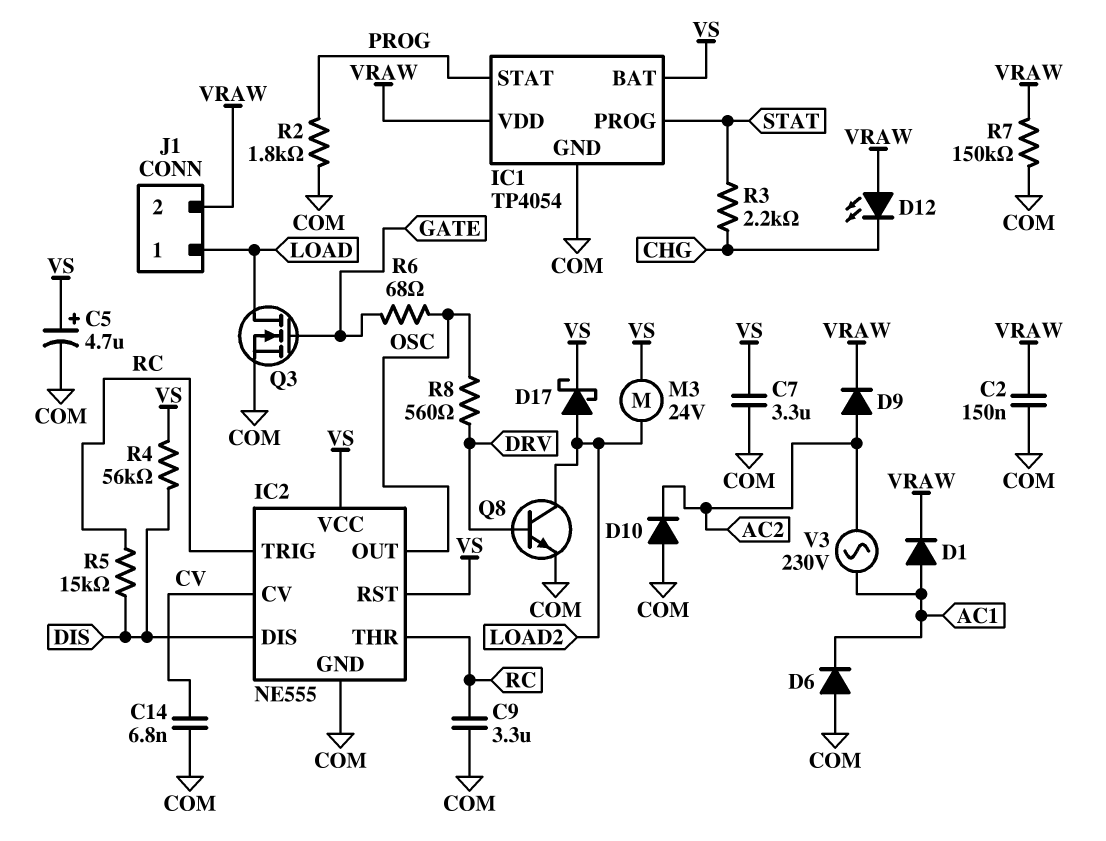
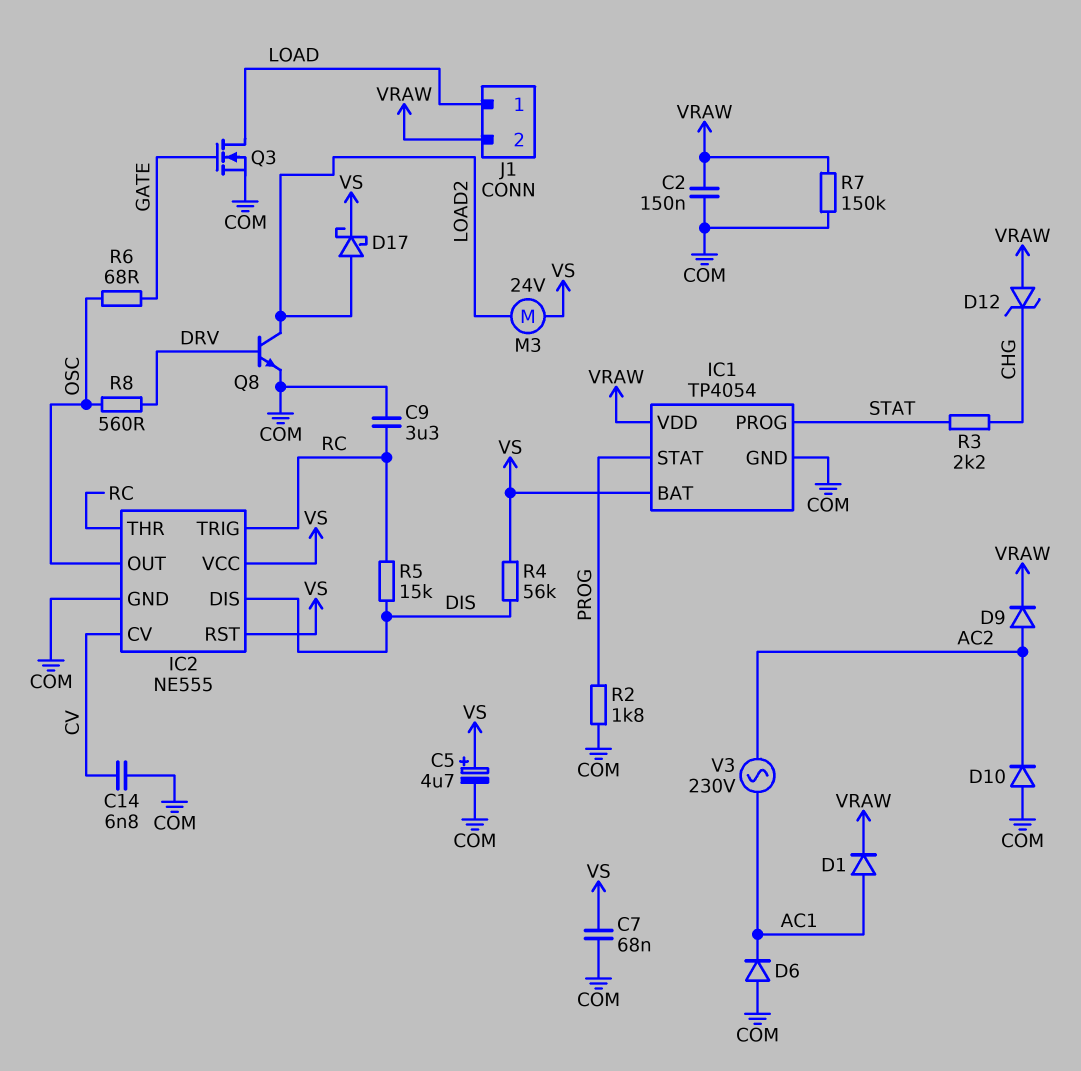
C7: 3.3uF (COM, VS) -> 68nF (COM, VS)
D12: LED (A VRAW, K CHG) -> zener (A VRAW, K CHG)

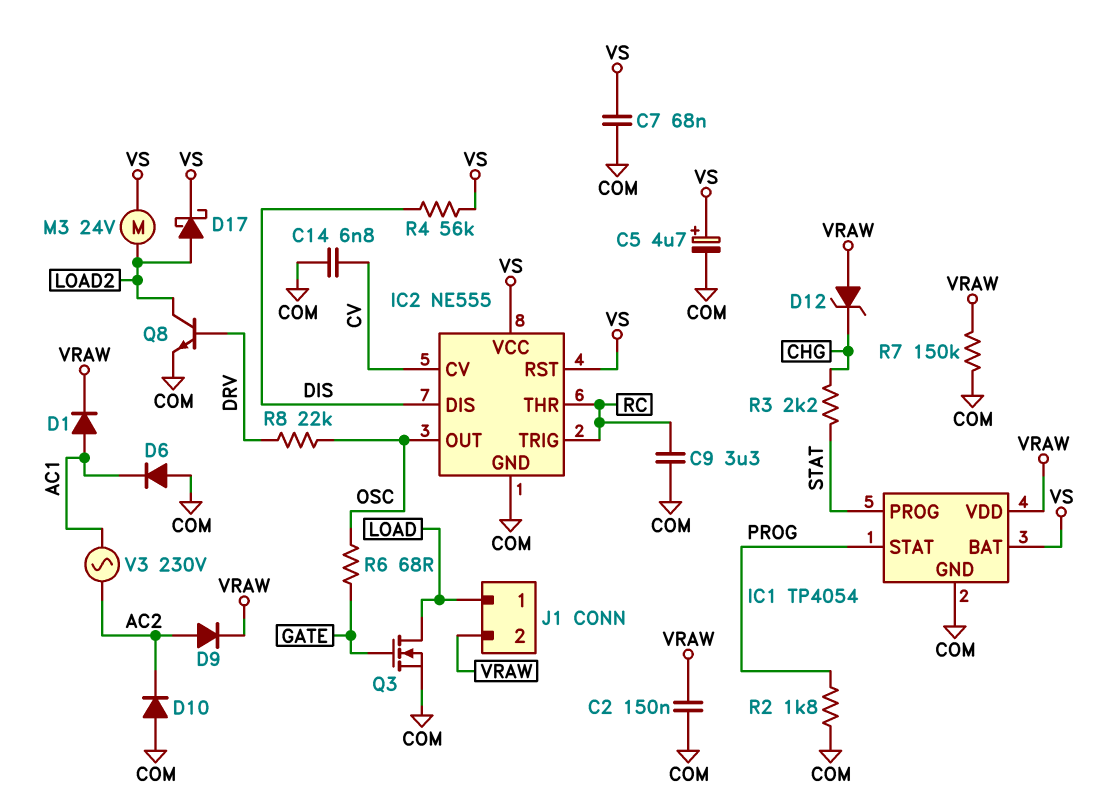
R5: 15k (DIS, RC) -> none
R8: 560 (DRV, OSC) -> 22k (DRV, OSC)

